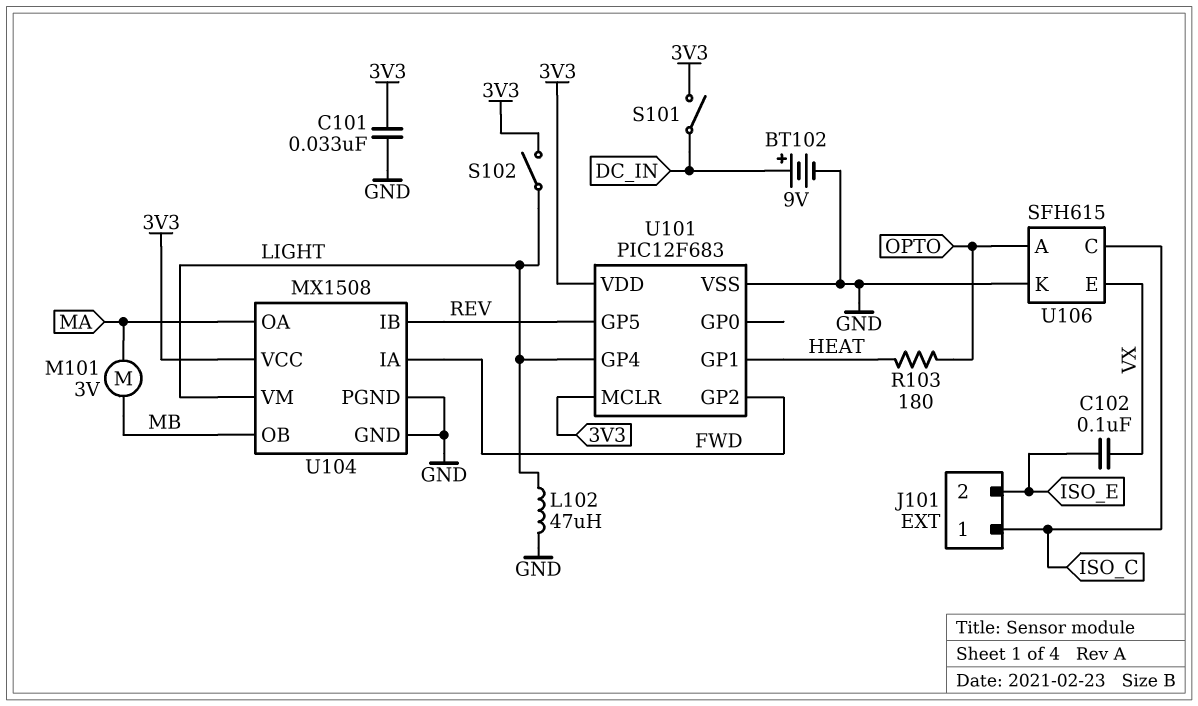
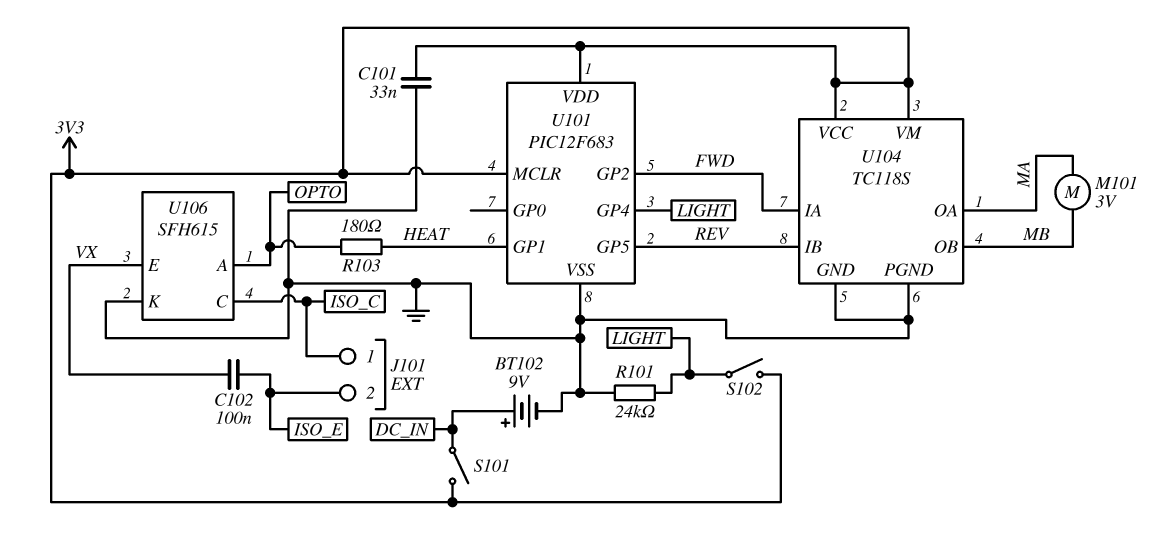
L102: 47uH (GND, LIGHT) -> none
R101: none -> 24k (GND, LIGHT)
U104: MX1508 -> TC118S
U104 pin VM: LIGHT -> 3V3

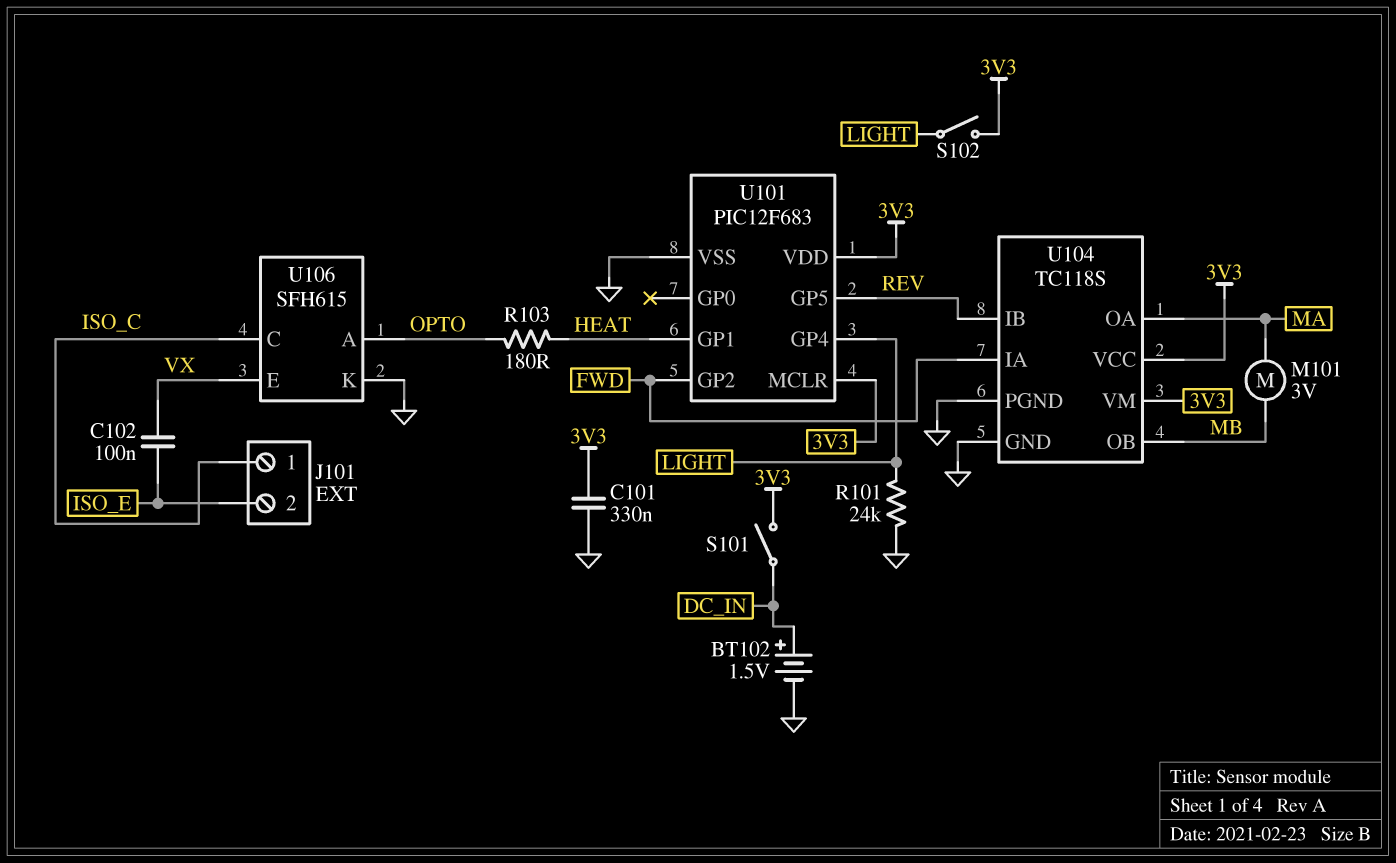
BT102: 9V (plus DC_IN, minus GND) -> 1.5V (plus DC_IN, minus GND)
C101: 33nF (3V3, GND) -> 330nF (3V3, GND)

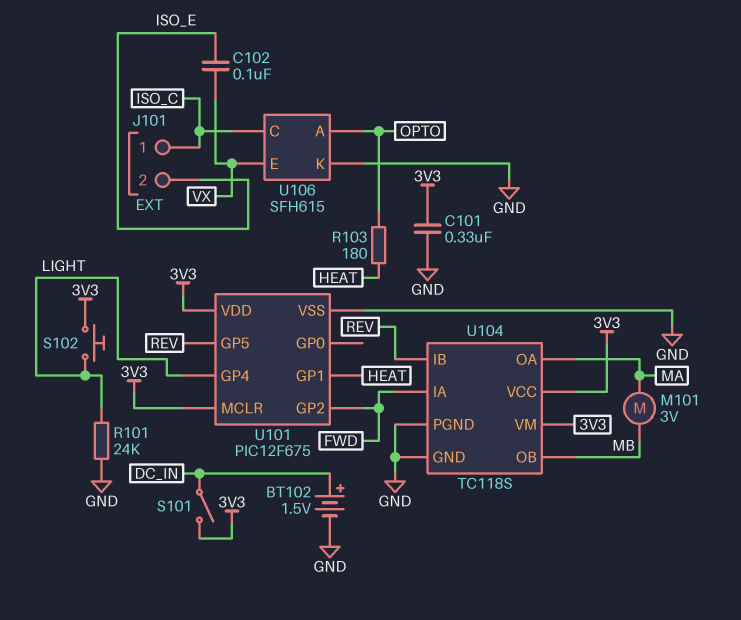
S102: switch (3V3, LIGHT) -> button (3V3, LIGHT)
U101: PIC12F683 -> PIC12F675

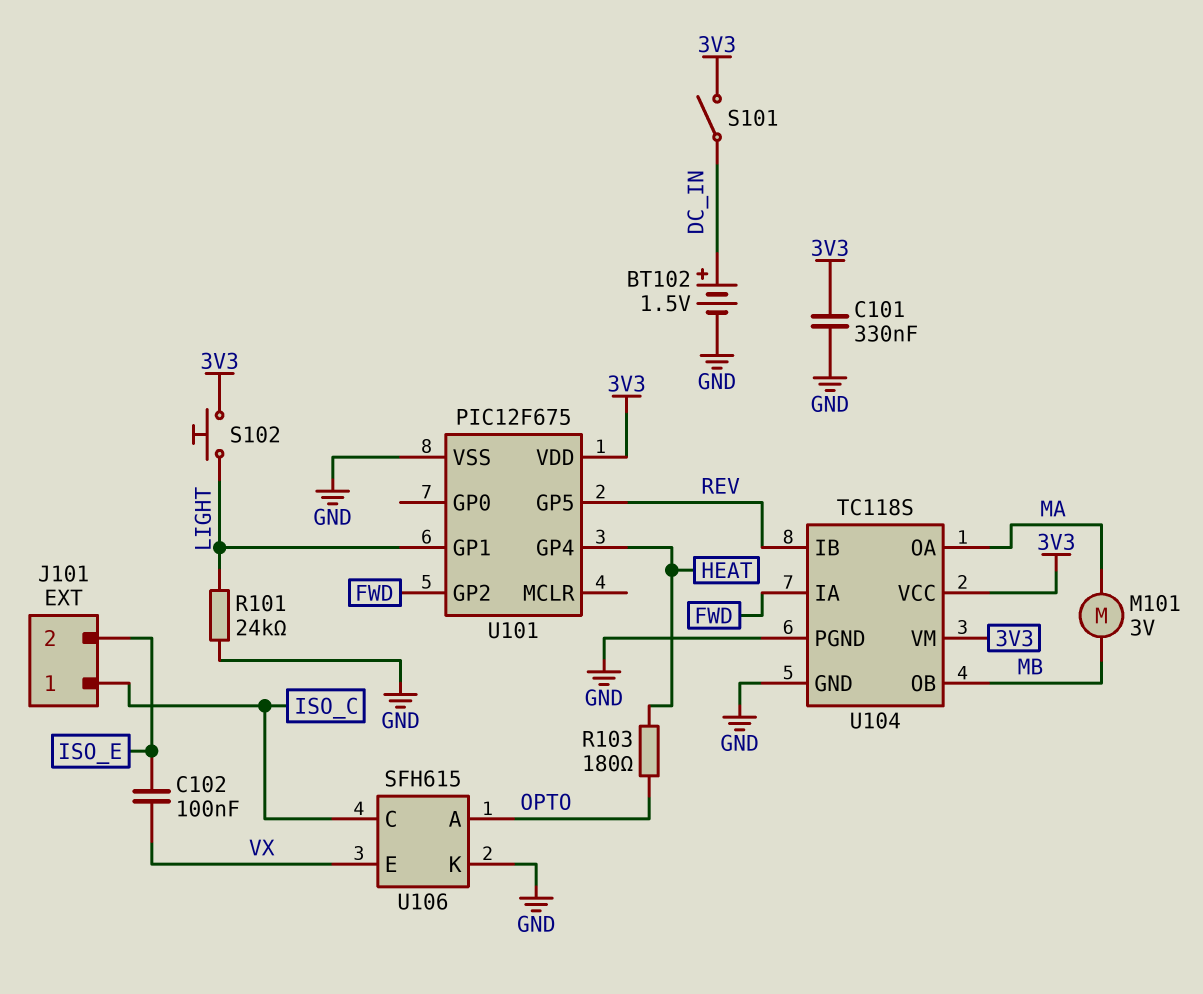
U101 pin GP1: HEAT -> LIGHT
U101 pin GP4: LIGHT -> HEAT
U101 pin MCLR: 3V3 -> none

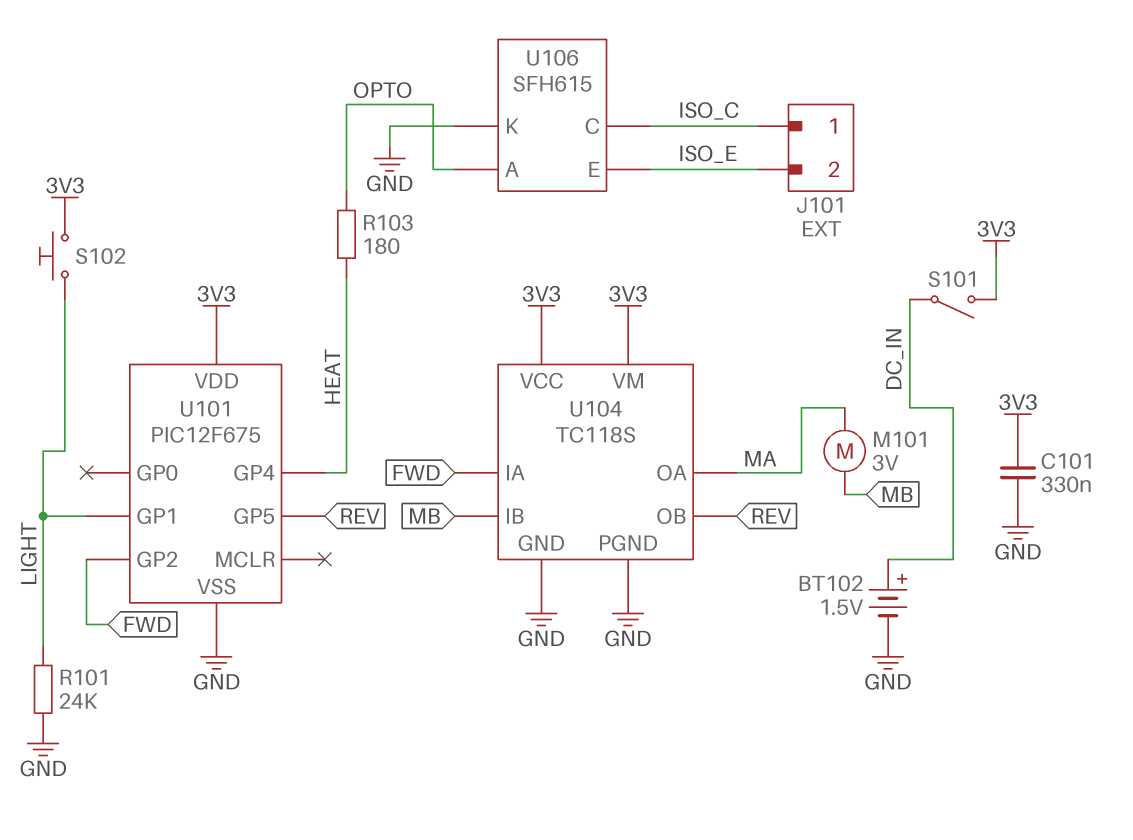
C102: 100nF (ISO_E, VX) -> none
U104 pin IB: REV -> MB
U104 pin OB: MB -> REV
U106 pin E: VX -> ISO_E

